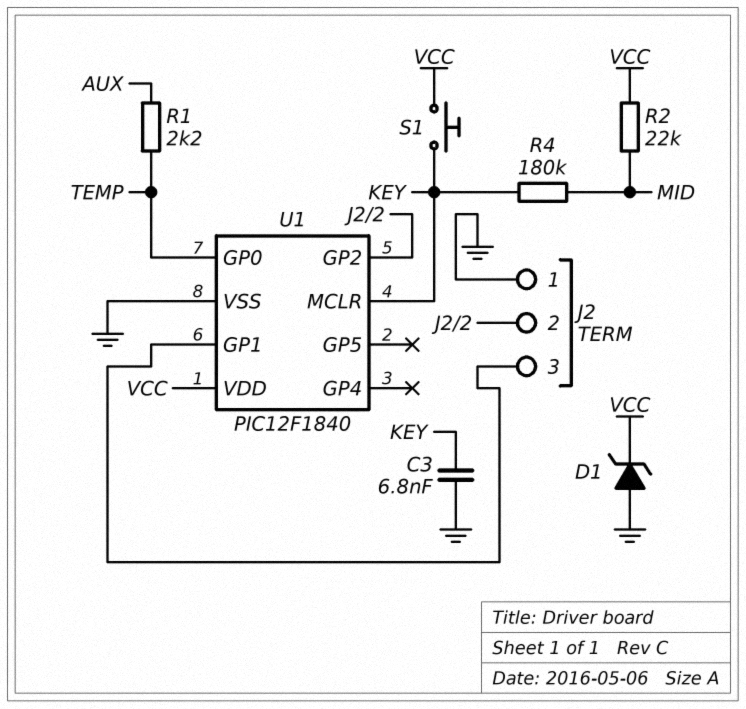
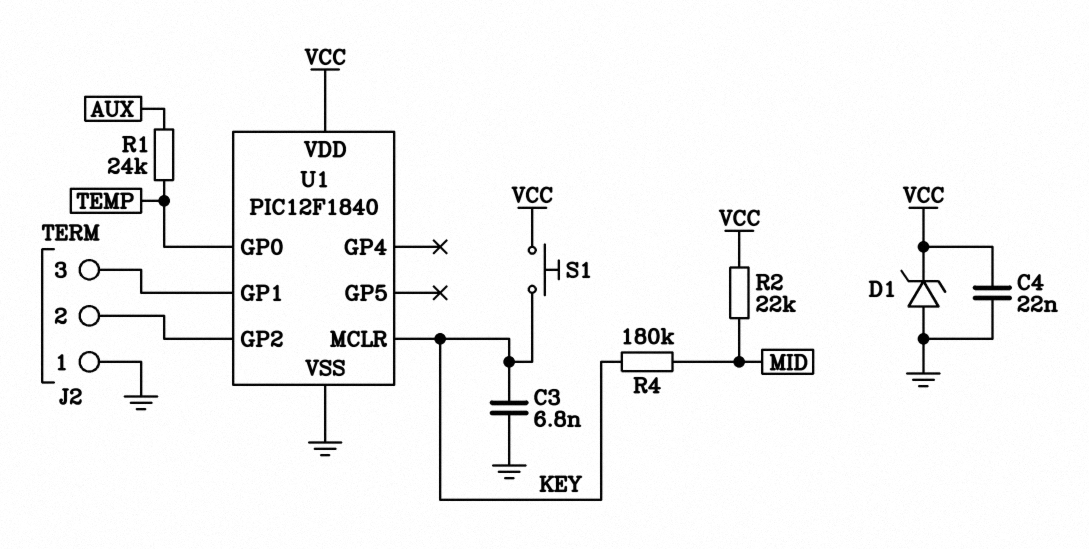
C4: none -> 22nF (GND, VCC)
R1: 2.2k (AUX, TEMP) -> 24k (AUX, TEMP)

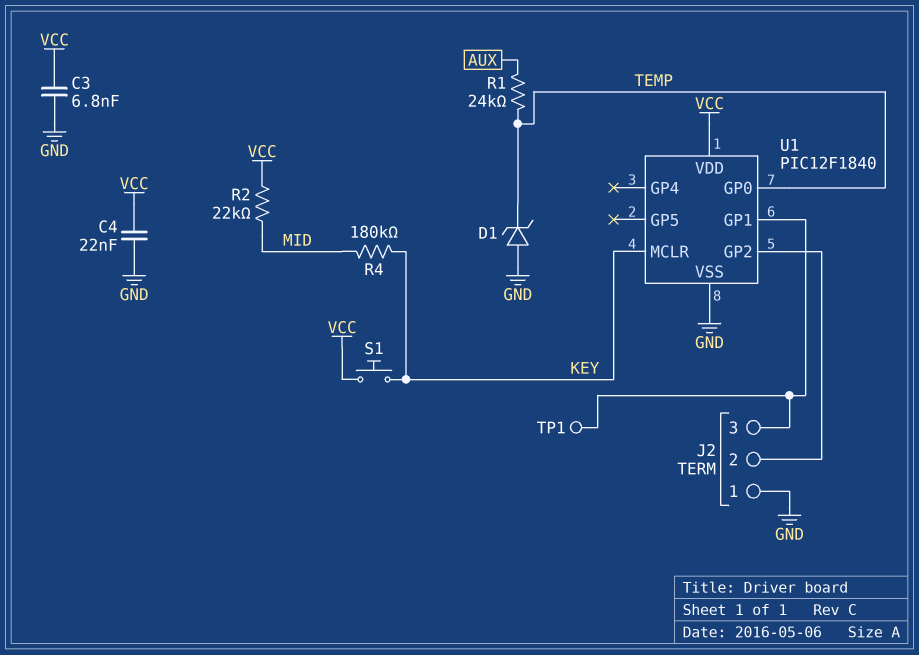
C3: 6.8nF (GND, KEY) -> 6.8nF (GND, VCC)
D1: zener (A GND, K VCC) -> zener (A GND, K TEMP)
TP1: none -> test point (J2/3)

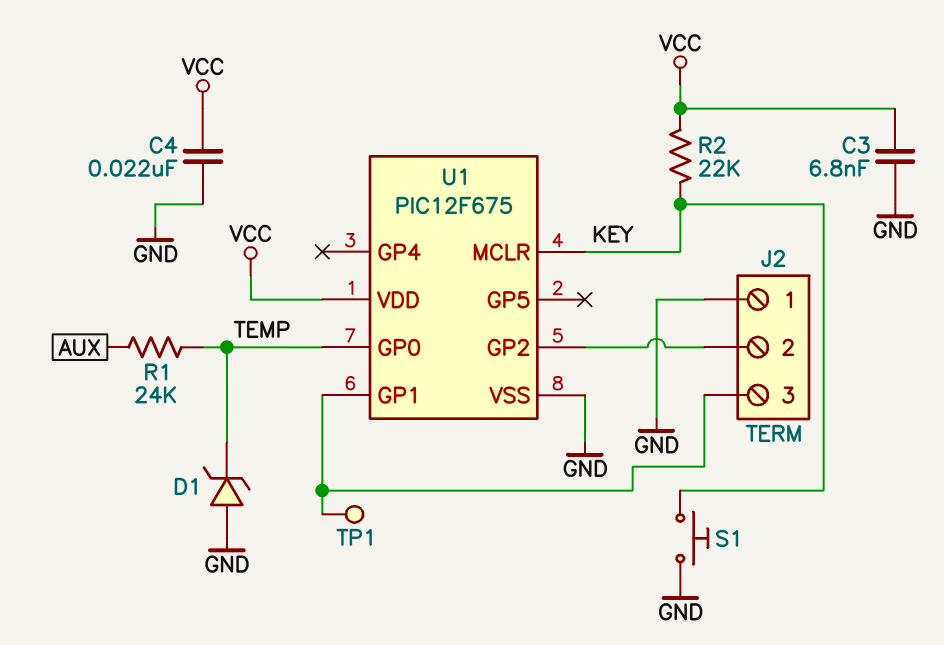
R2: 22k (MID, VCC) -> 22k (KEY, VCC)
R4: 180k (KEY, MID) -> none
S1: button (KEY, VCC) -> button (GND, KEY)
U1: PIC12F1840 -> PIC12F675

